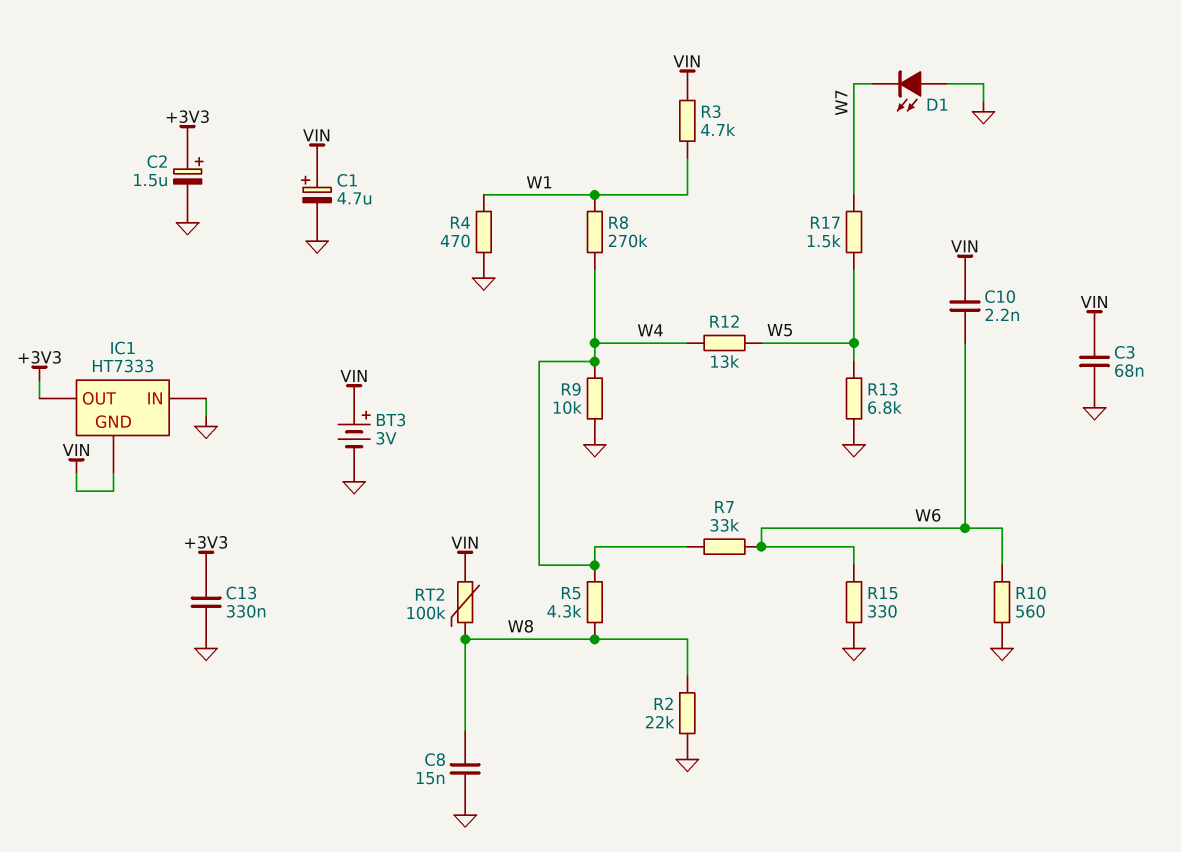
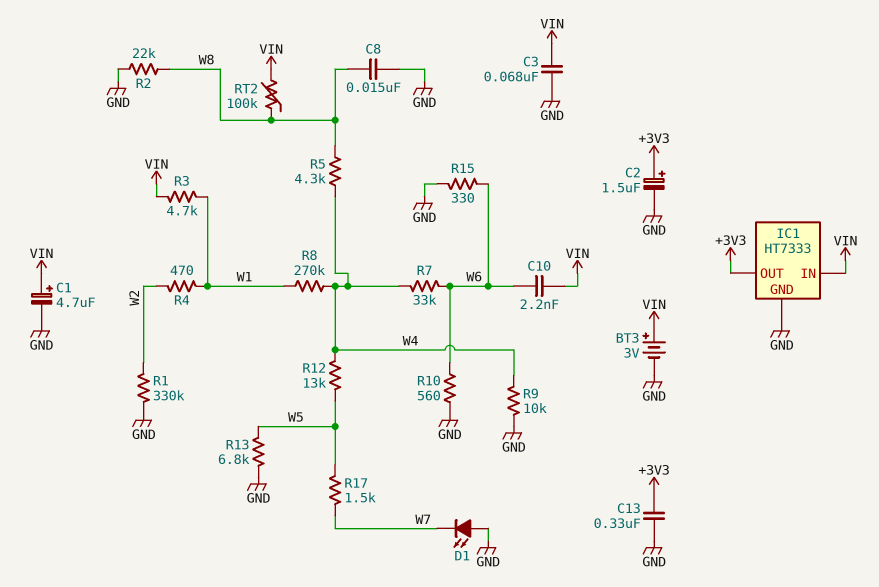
IC1 pin GND: VIN -> GND
IC1 pin IN: GND -> VIN
R1: none -> 330k (GND, W2)
R4: 470 (GND, W1) -> 470 (W1, W2)

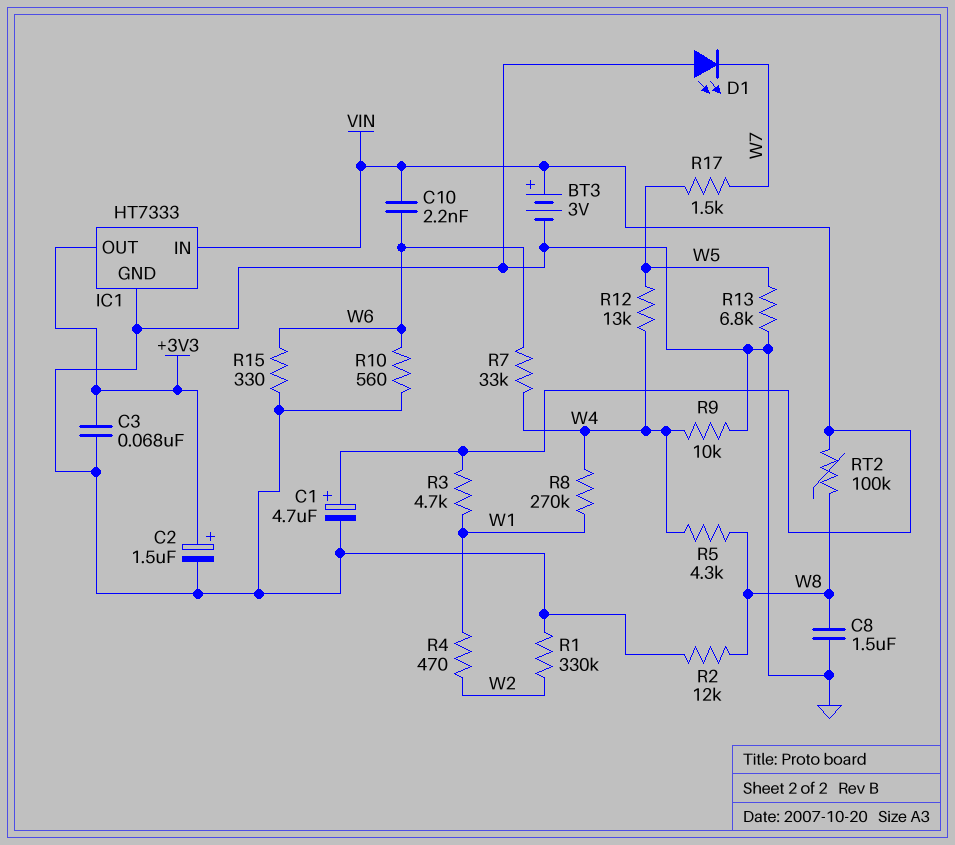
C3: 68nF (GND, VIN) -> 68nF (+3V3, GND)
C8: 15nF (GND, W8) -> 1.5uF (GND, W8)
C13: 330nF (+3V3, GND) -> none
R2: 22k (GND, W8) -> 12k (GND, W8)

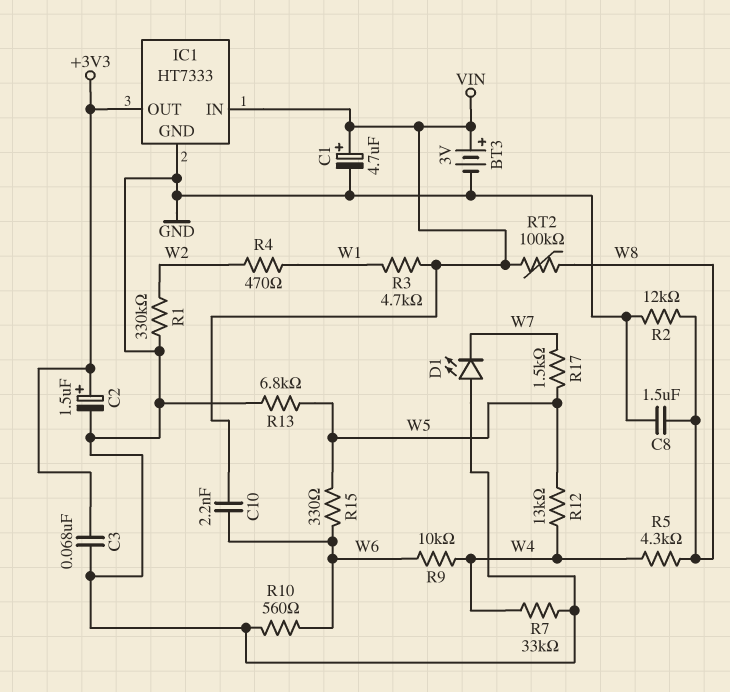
R7: 33k (W4, W6) -> 33k (GND, W4)
R8: 270k (W1, W4) -> none
R9: 10k (GND, W4) -> 10k (W4, W6)
R15: 330 (GND, W6) -> 330 (W5, W6)

